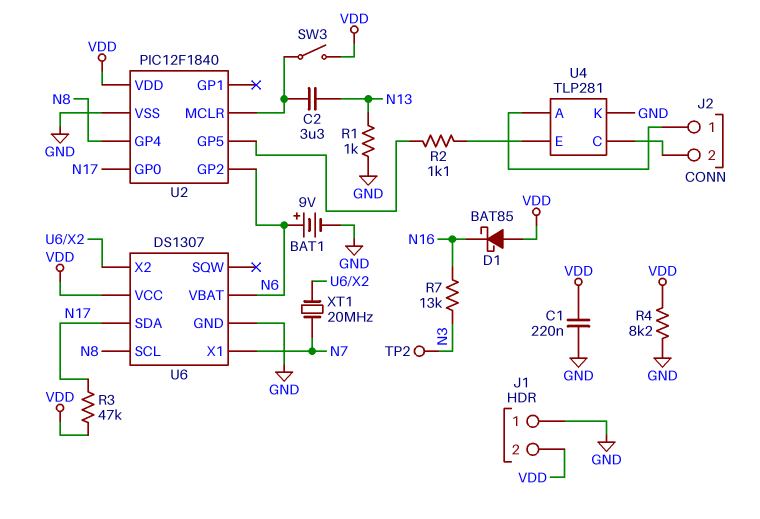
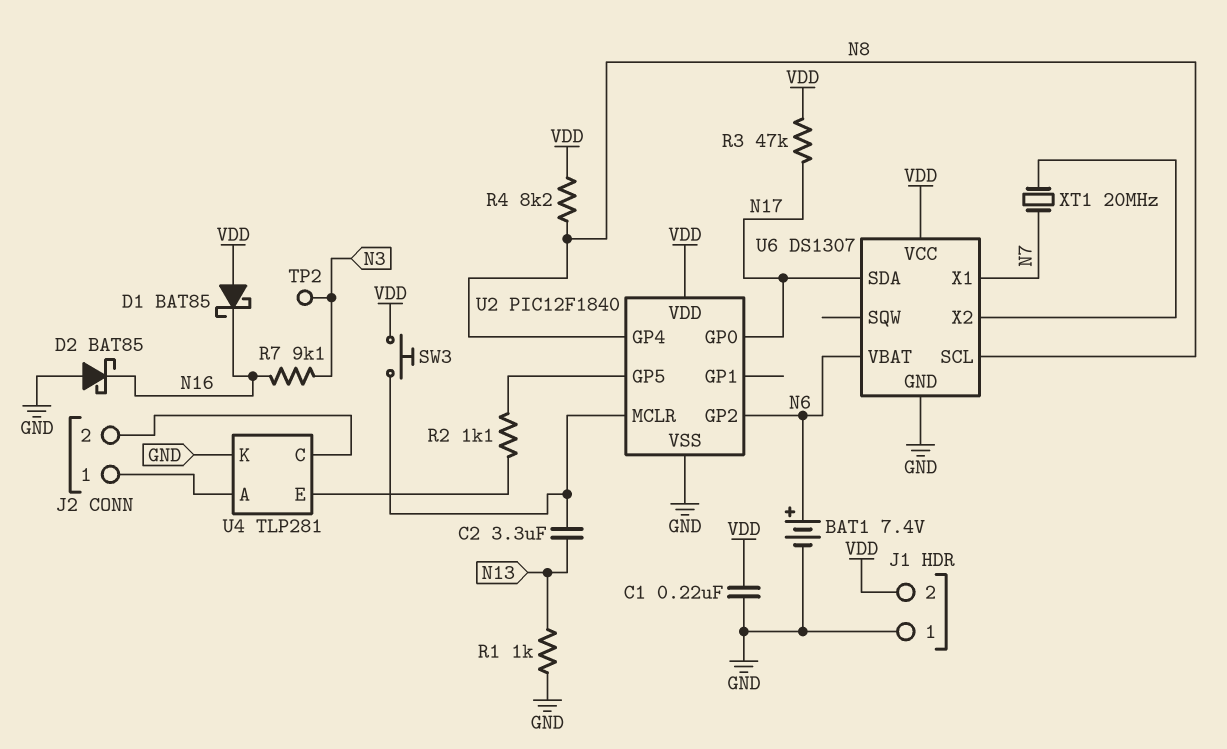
BAT1: 9V (plus N6, minus GND) -> 7.4V (plus N6, minus GND)
D2: none -> schottky BAT85 (A GND, K N16)
R4: 8.2k (GND, VDD) -> 8.2k (N8, VDD)
R7: 13k (N3, N16) -> 9.1k (N3, N16)
SW3: switch (U2/MCLR, VDD) -> button (U2/MCLR, VDD)

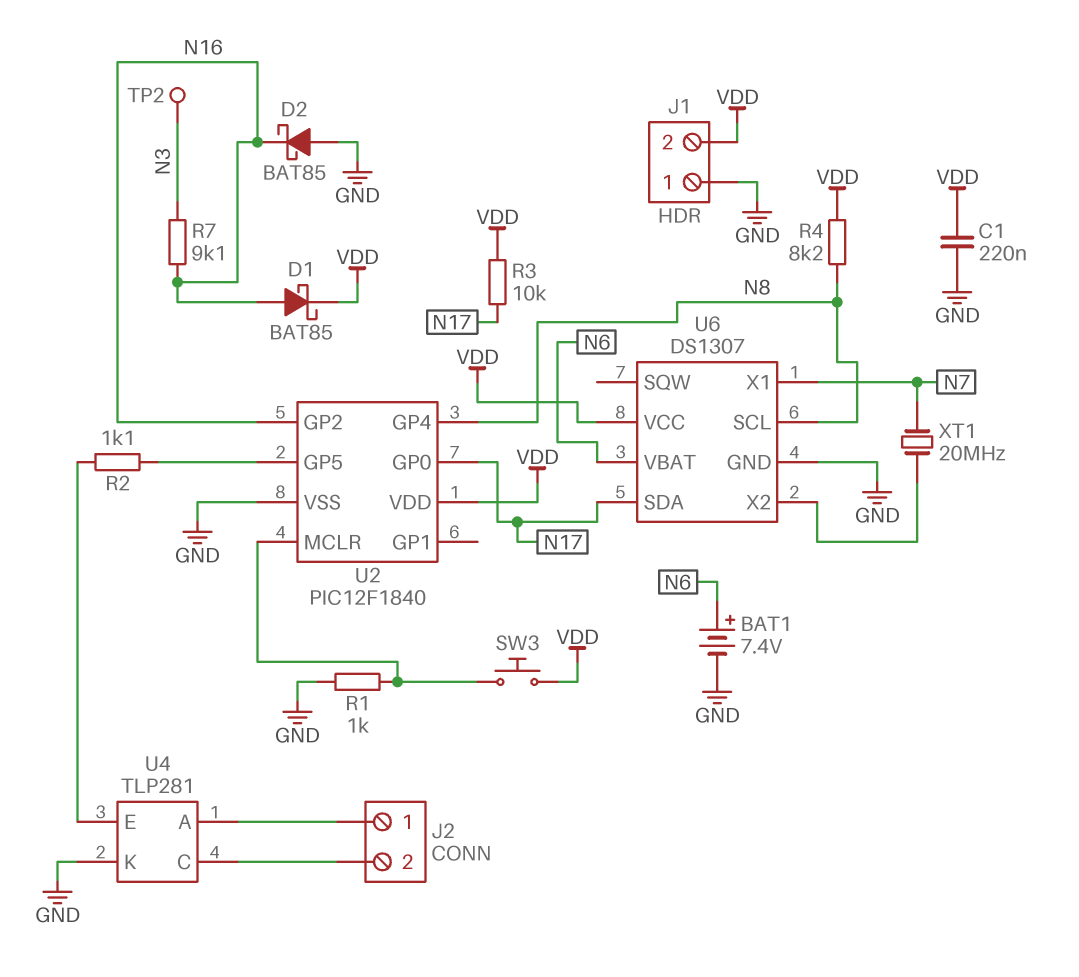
C2: 3.3uF (N13, U2/MCLR) -> none
D1: schottky BAT85 (A VDD, K N16) -> schottky BAT85 (A N16, K VDD)
R1: 1k (GND, N13) -> 1k (GND, U2/MCLR)
R3: 47k (N17, VDD) -> 10k (N17, VDD)
U2 pin GP2: N6 -> N16

